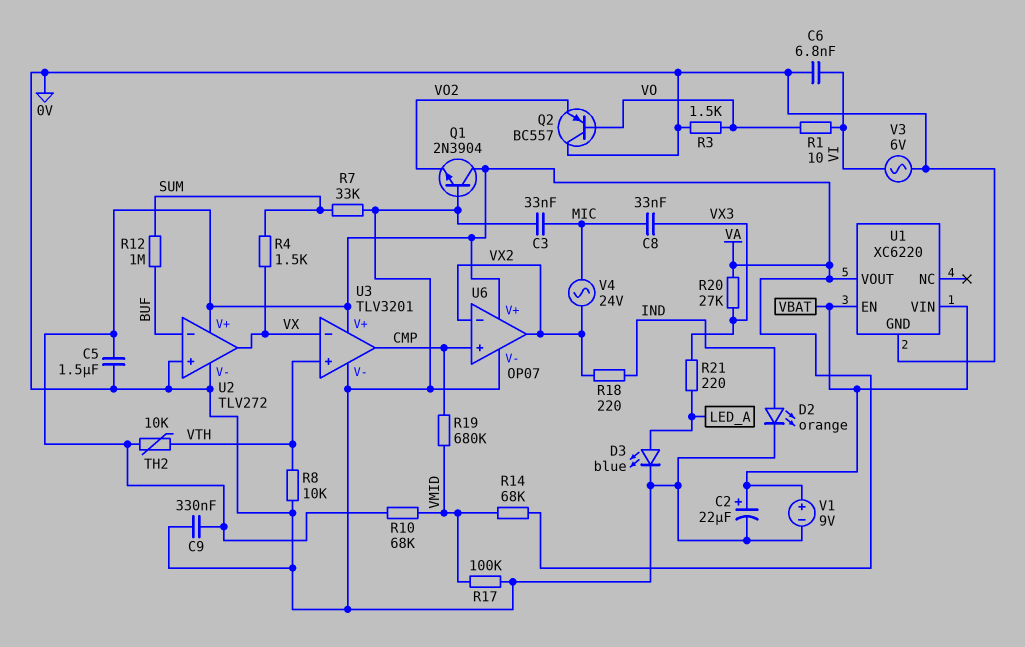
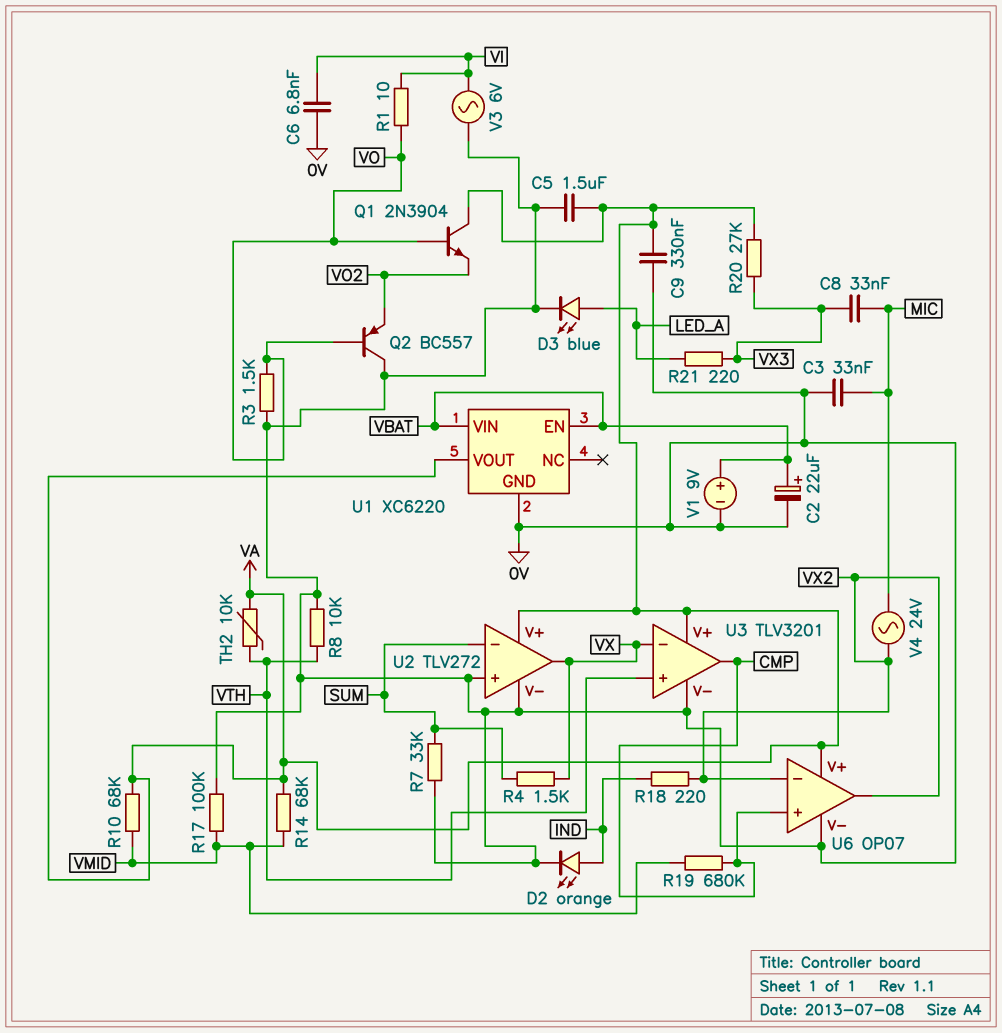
Q1: NPN 2N3904 (B 0V, C VA, E VO2) -> NPN 2N3904 (B VO, C VA, E VO2)
R12: 1M (BUF, SUM) -> none
U2 pin in-: BUF -> SUM

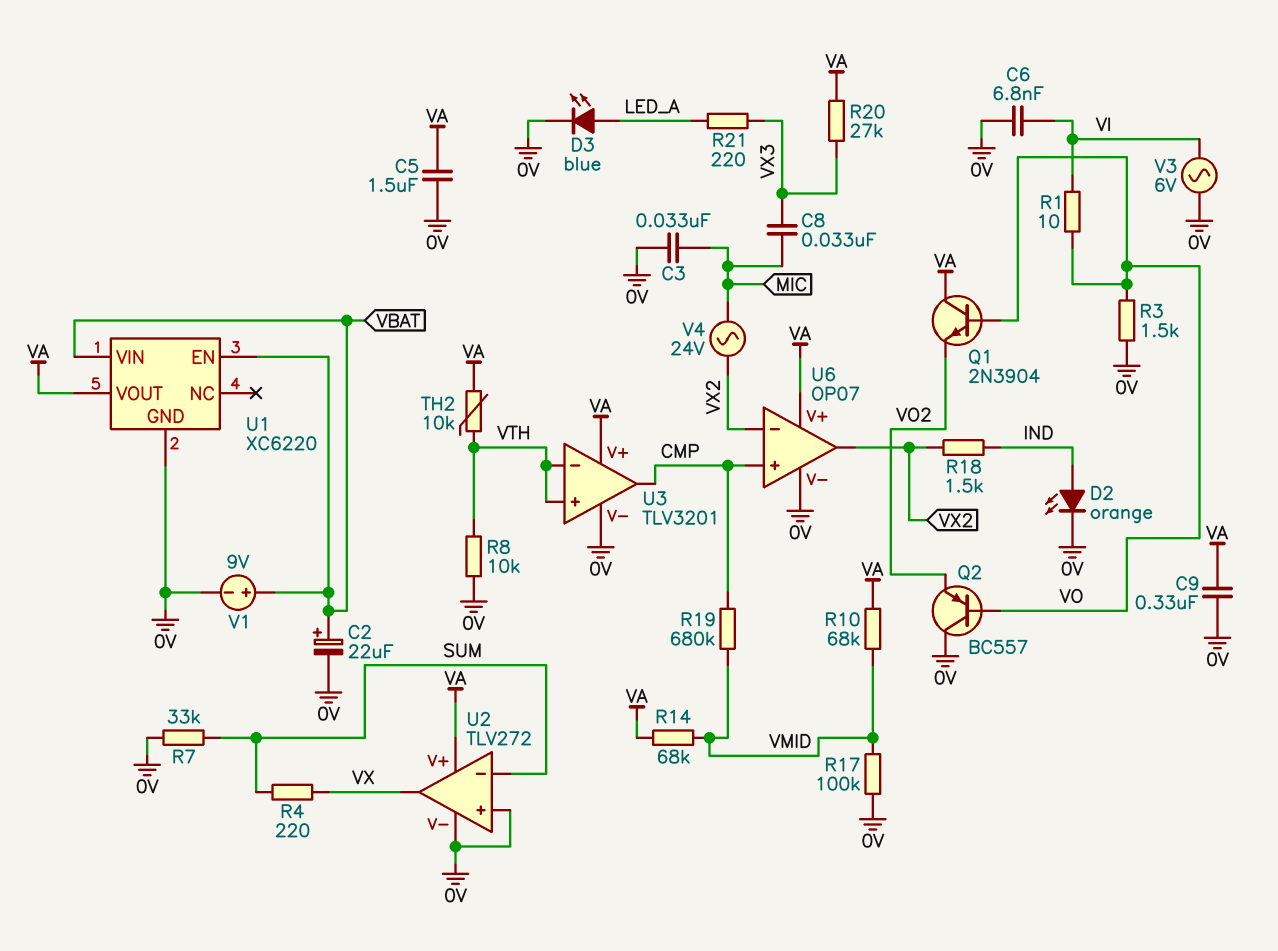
R4: 1.5k (SUM, VX) -> 220 (SUM, VX)
R18: 220 (IND, VX2) -> 1.5k (IND, VX2)
U3 pin in-: VX -> VTH

